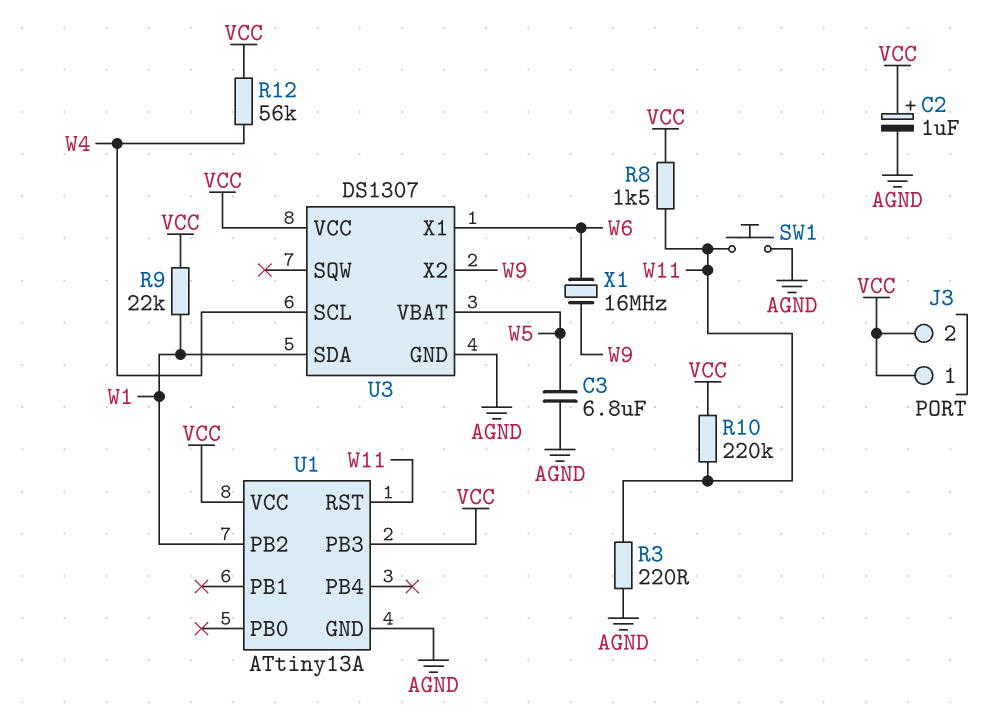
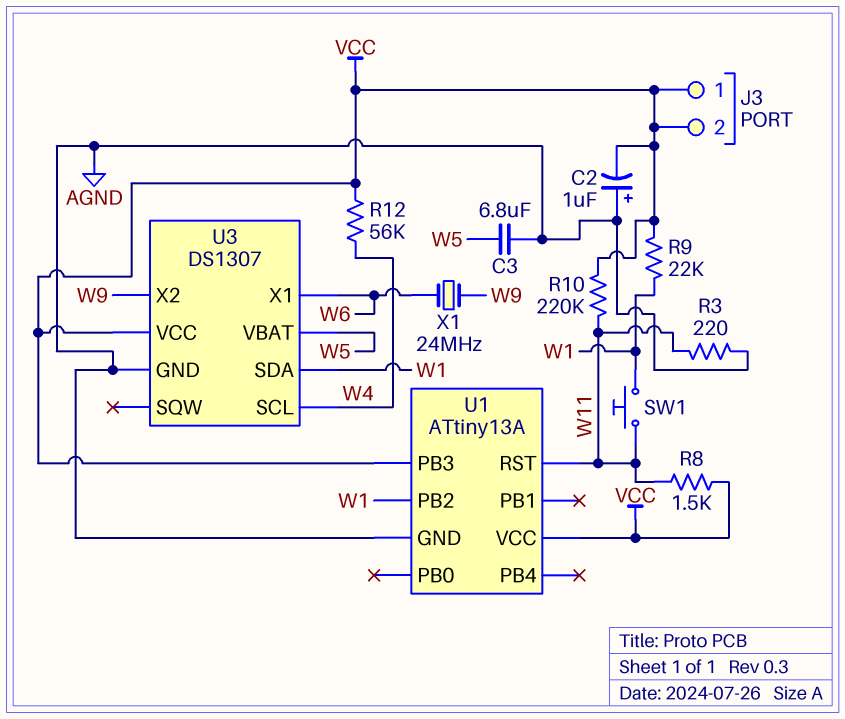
C2: 1uF (plus VCC, minus AGND) -> 1uF (plus AGND, minus VCC)
SW1: button (AGND, W11) -> button (W1, W11)
X1: 16MHz (W6, W9) -> 24MHz (W6, W9)

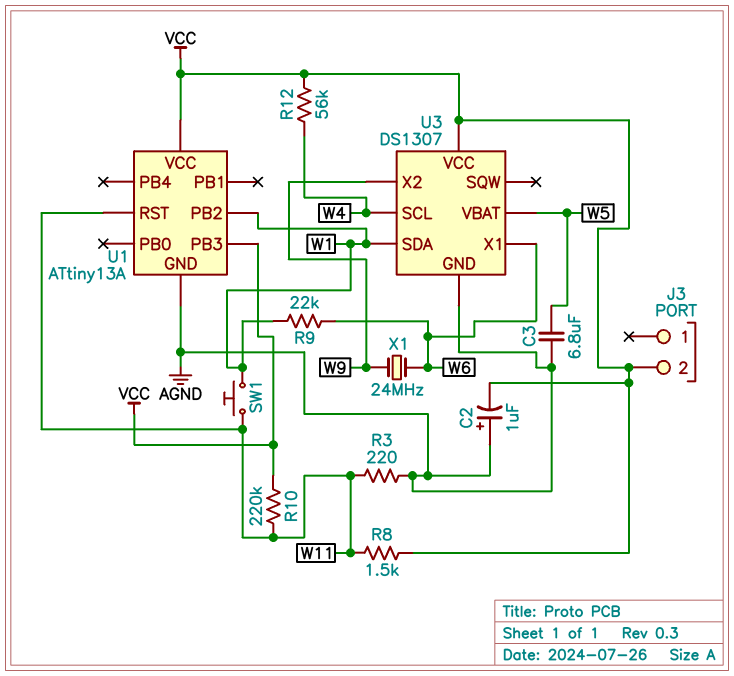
J3 pin 1: VCC -> none
R9: 22k (VCC, W1) -> 22k (W1, W6)

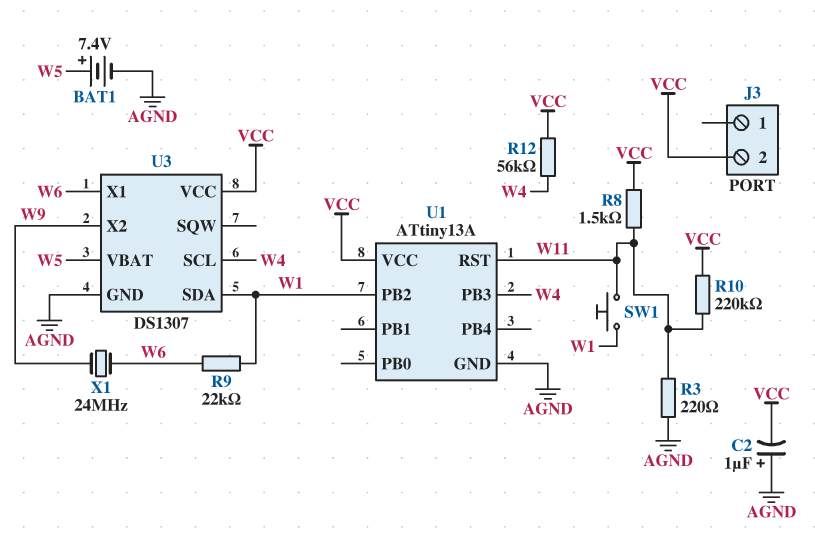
BAT1: none -> 7.4V (plus W5, minus AGND)
C3: 6.8uF (AGND, W5) -> none
U1 pin PB3: VCC -> W4

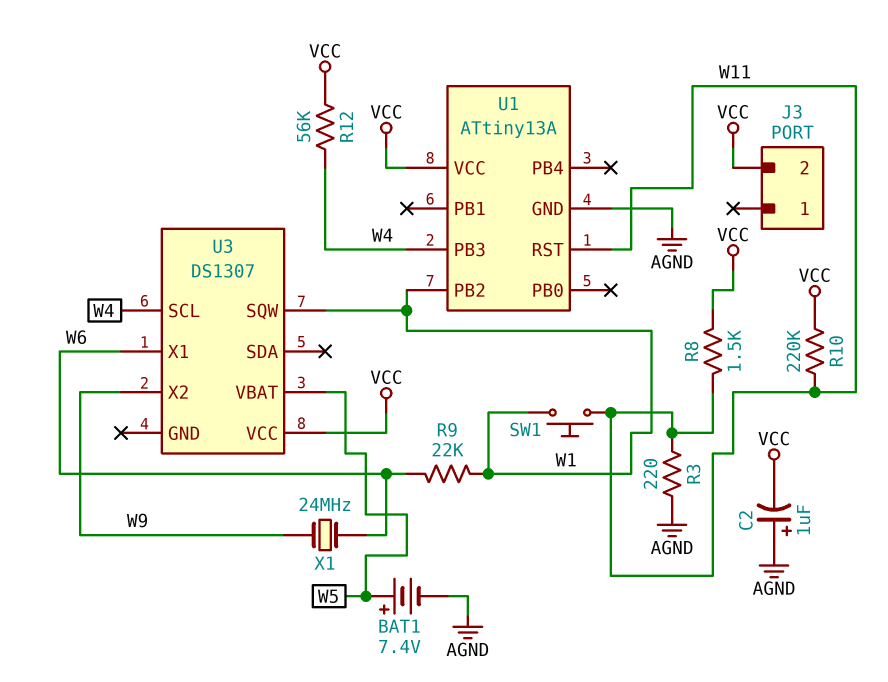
U3 pin GND: AGND -> none
U3 pin SDA: W1 -> none
U3 pin SQW: none -> W1

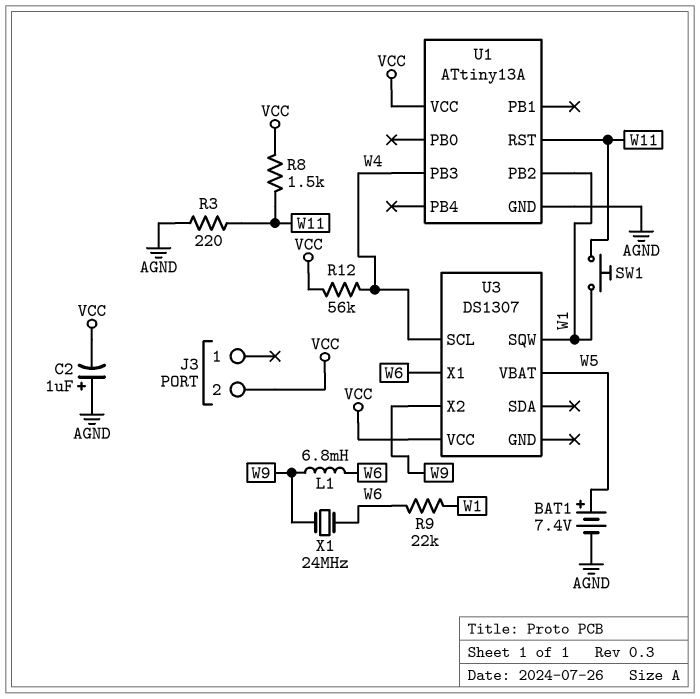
L1: none -> 6.8mH (W6, W9)
R10: 220k (VCC, W11) -> none

